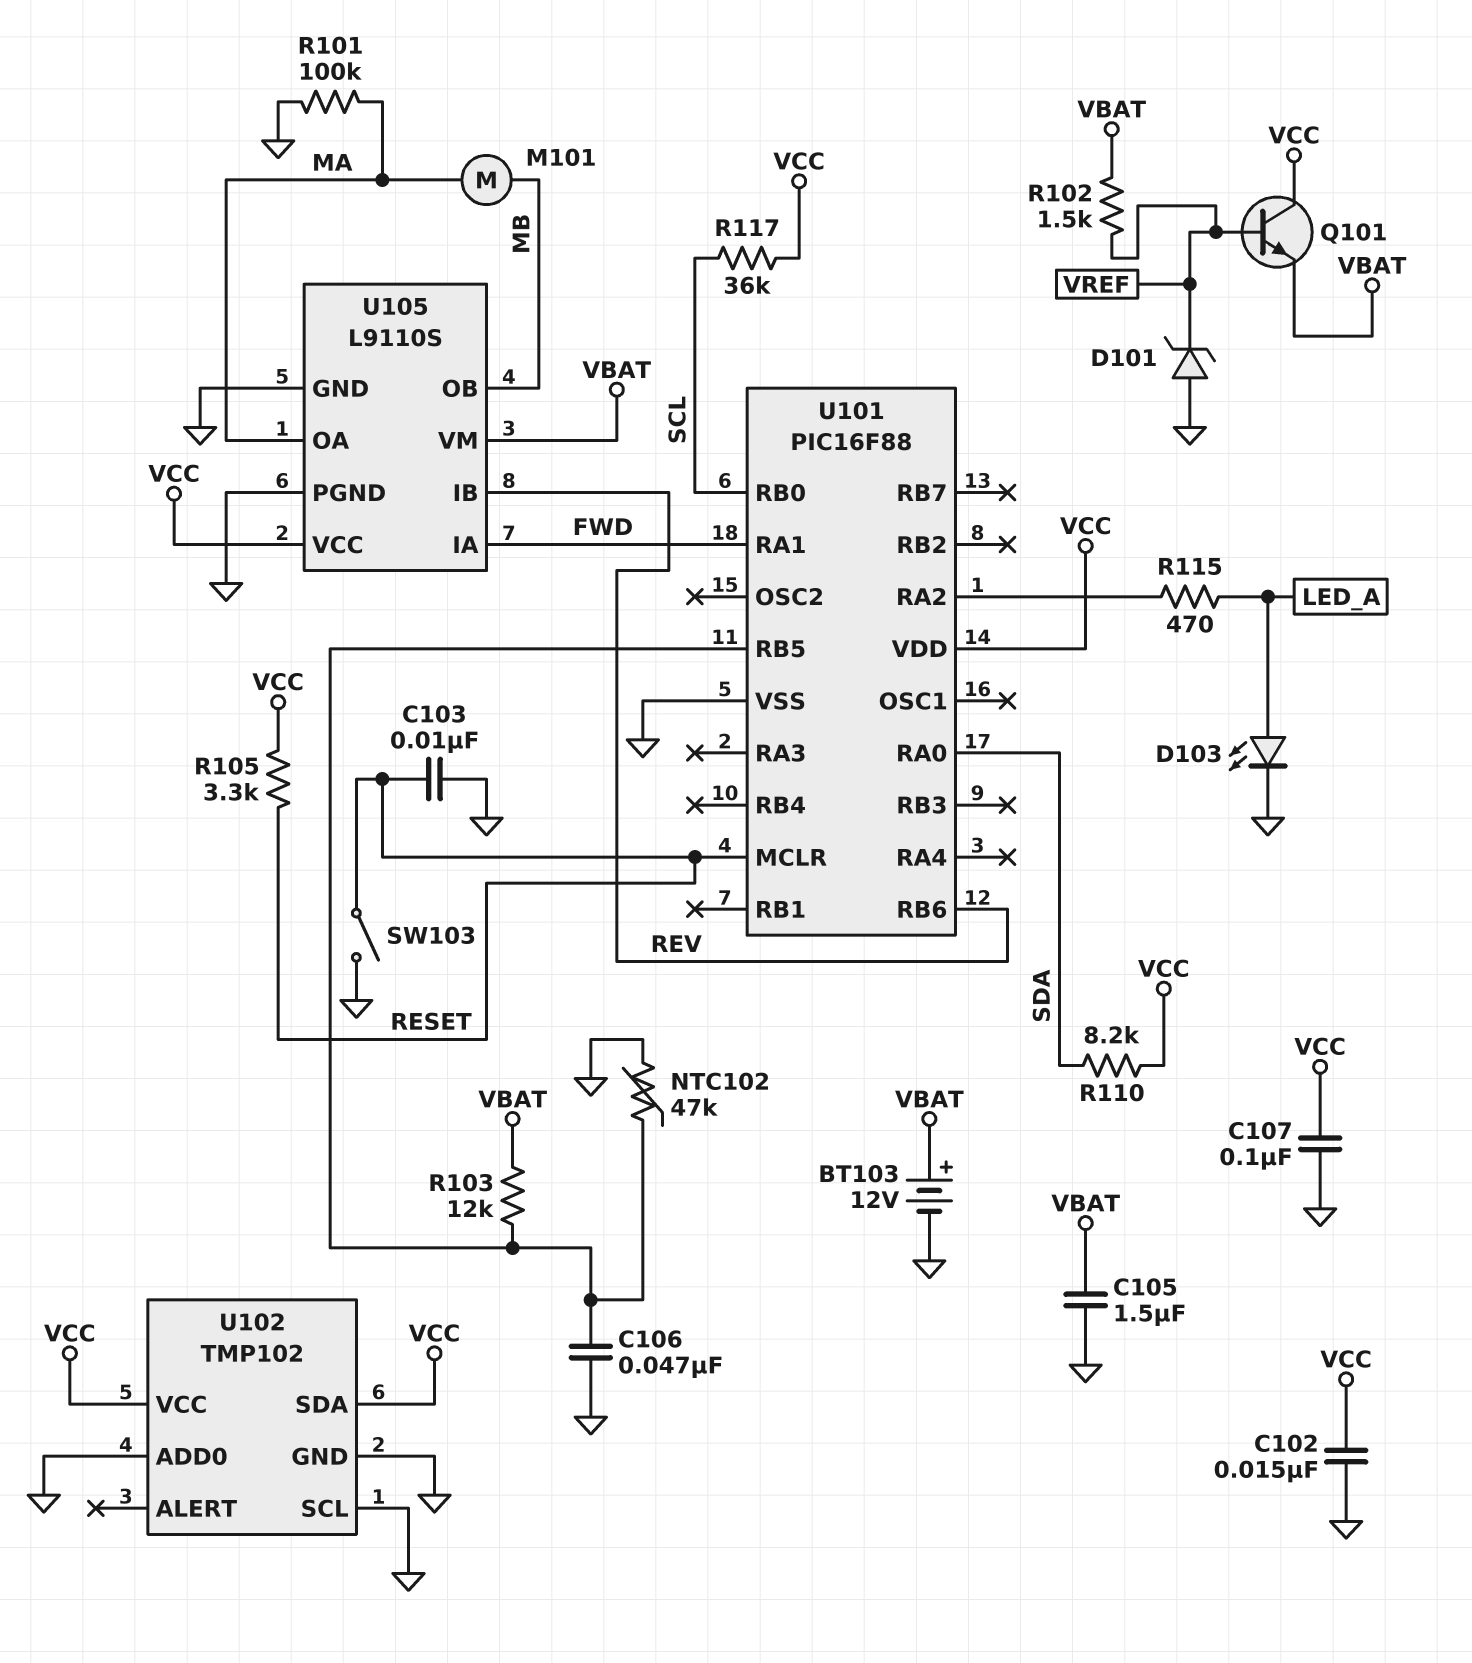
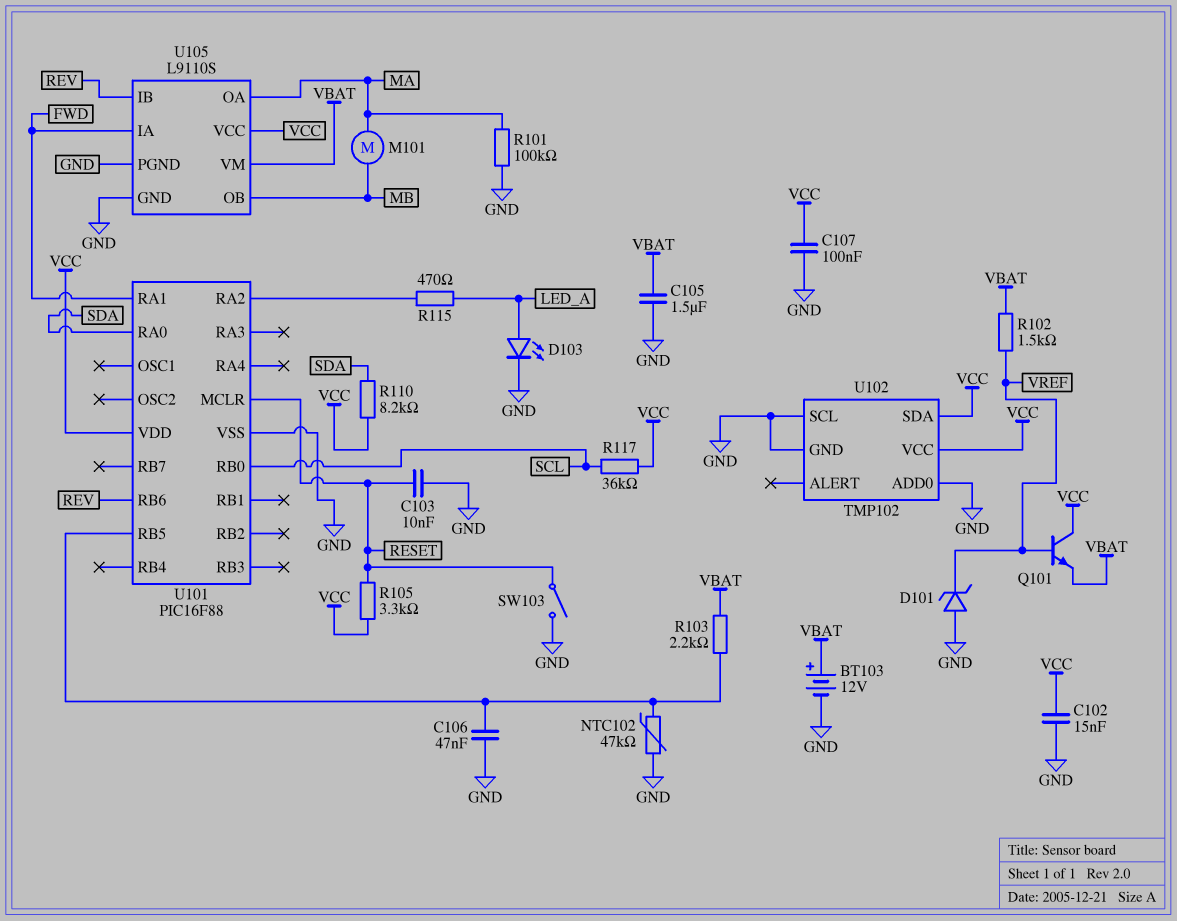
R103: 12k (U101/RB5, VBAT) -> 2.2k (U101/RB5, VBAT)

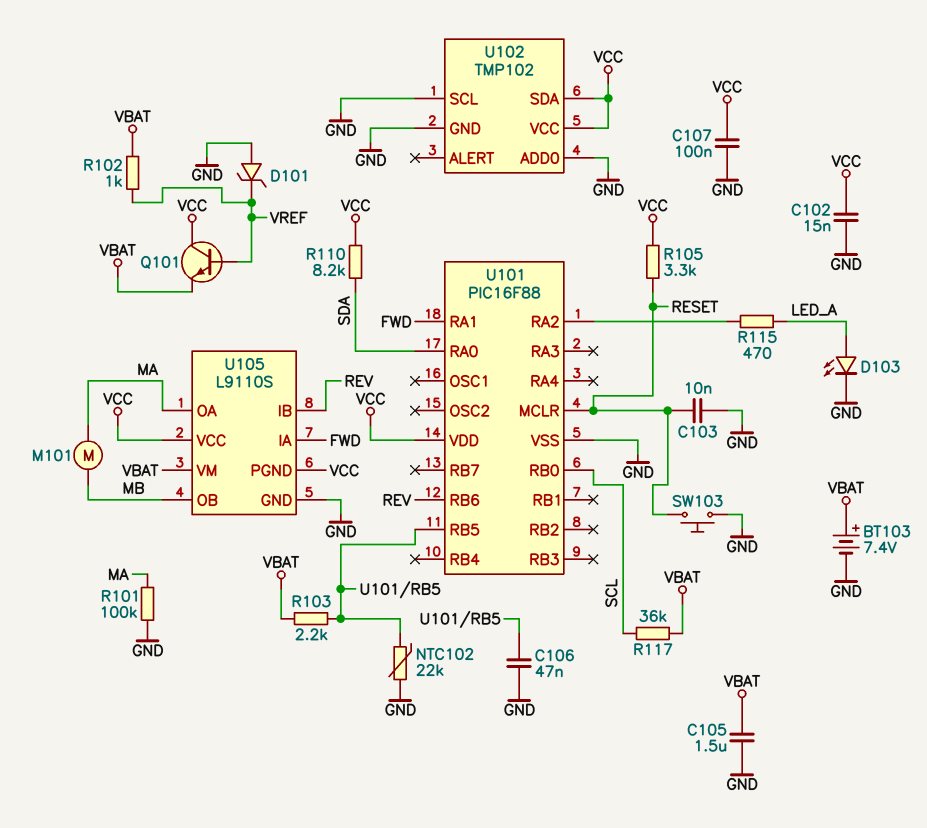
BT103: 12V (plus VBAT, minus GND) -> 7.4V (plus VBAT, minus GND)
NTC102: 47k (GND, U101/RB5) -> 22k (GND, U101/RB5)
R102: 1.5k (VBAT, VREF) -> 1k (VBAT, VREF)
R117: 36k (SCL, VCC) -> 36k (SCL, VBAT)
SW103: switch (GND, RESET) -> button (GND, RESET)
U105 pin PGND: GND -> VCC

